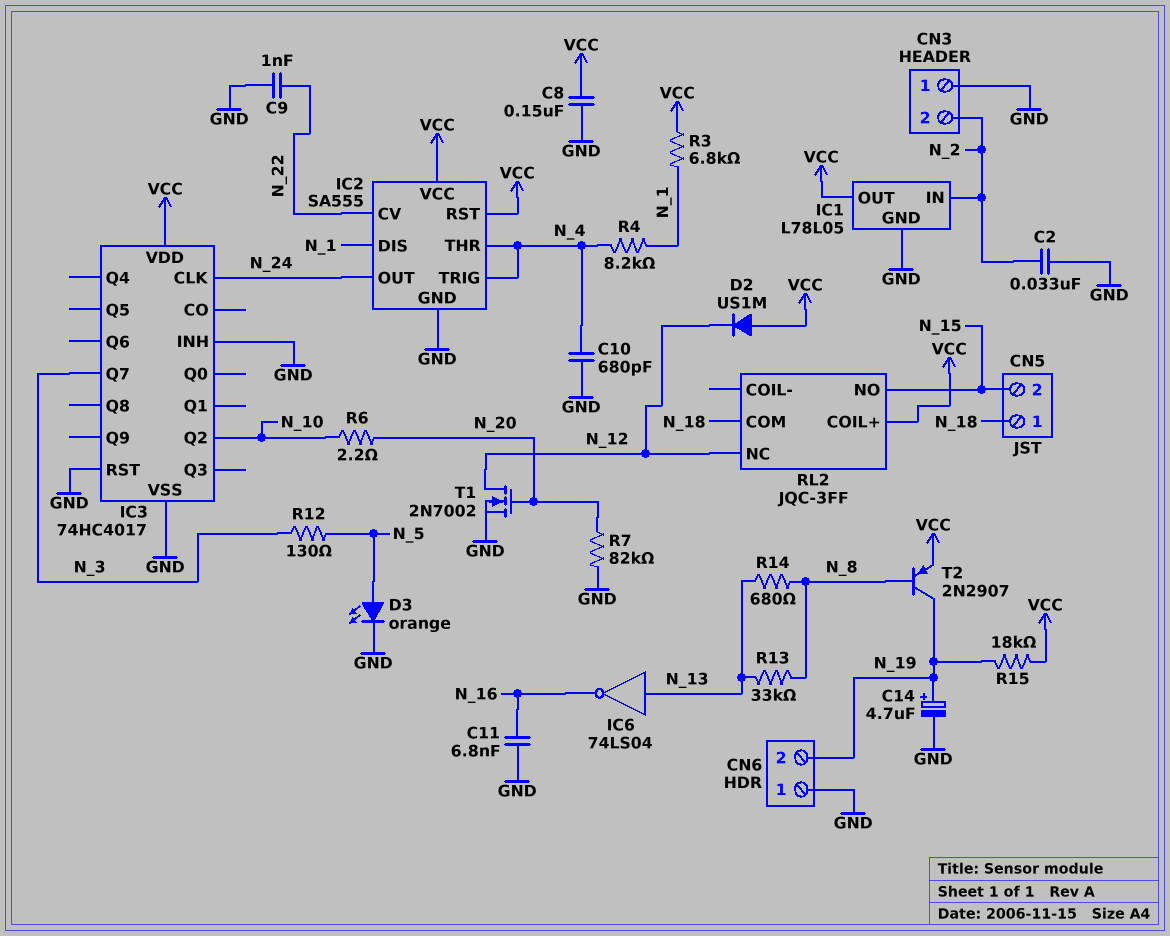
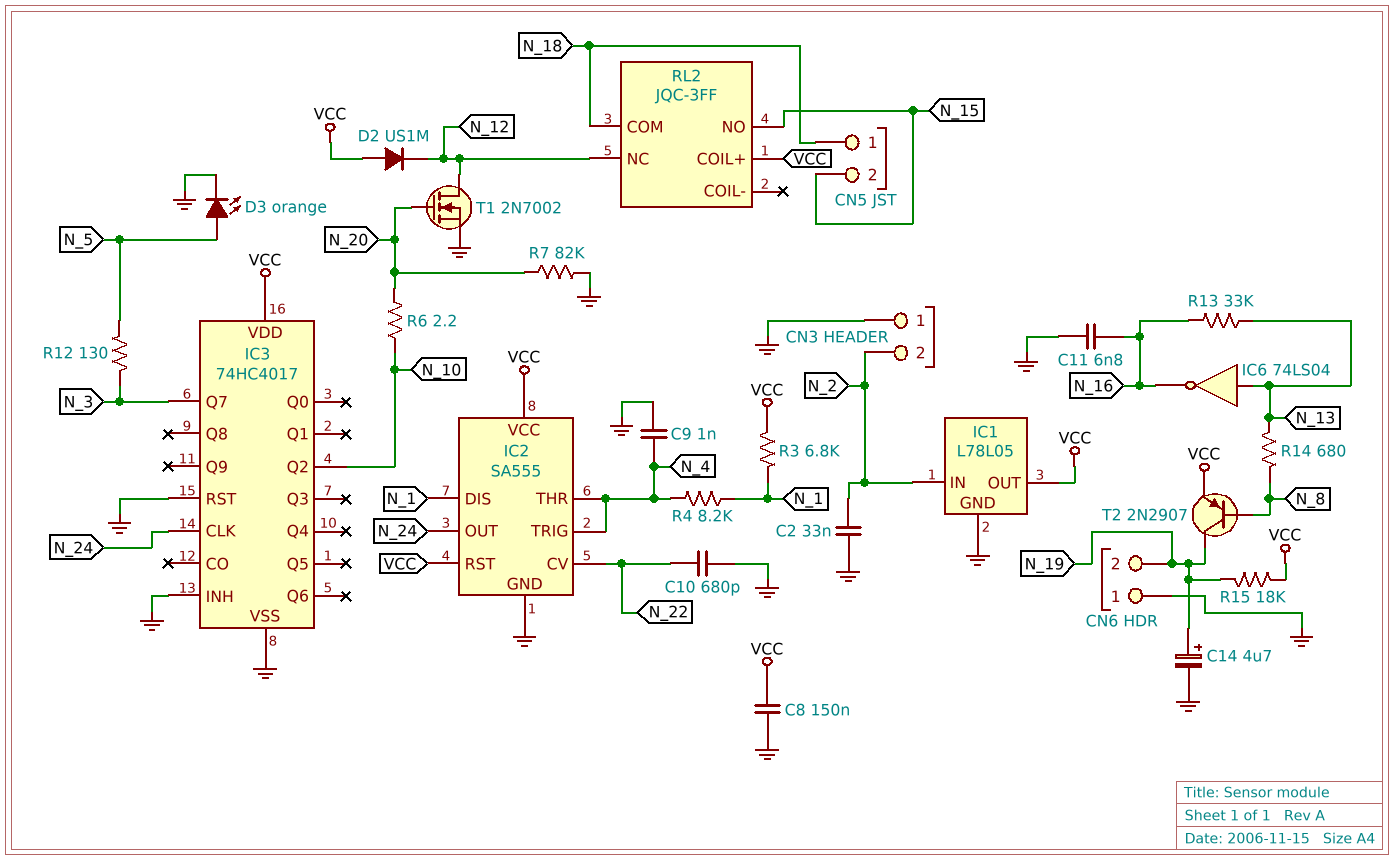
C9: 1nF (GND, N_22) -> 1nF (GND, N_4)
C10: 680pF (GND, N_4) -> 680pF (GND, N_22)
R13: 33k (N_8, N_13) -> 33k (N_13, N_16)

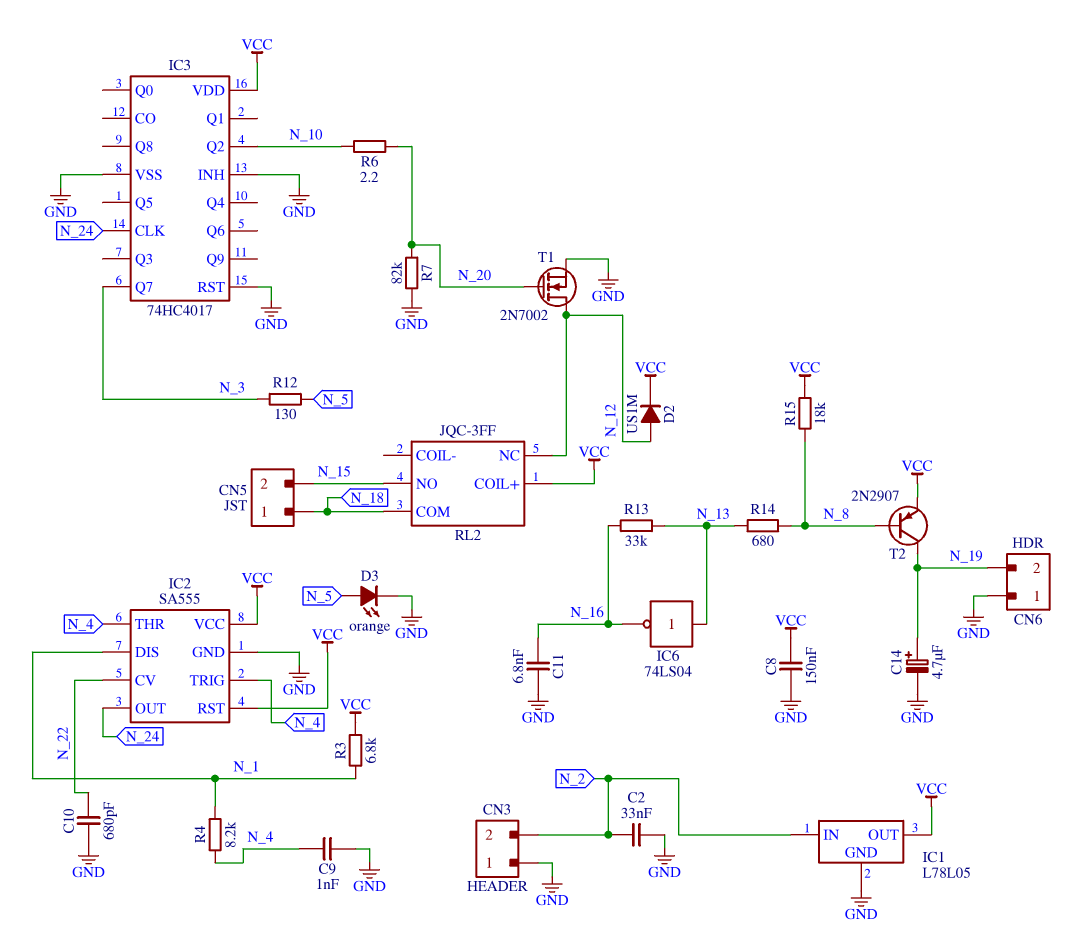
D2: diode US1M (A VCC, K N_12) -> diode US1M (A N_12, K VCC)
R15: 18k (N_19, VCC) -> 18k (N_8, VCC)

